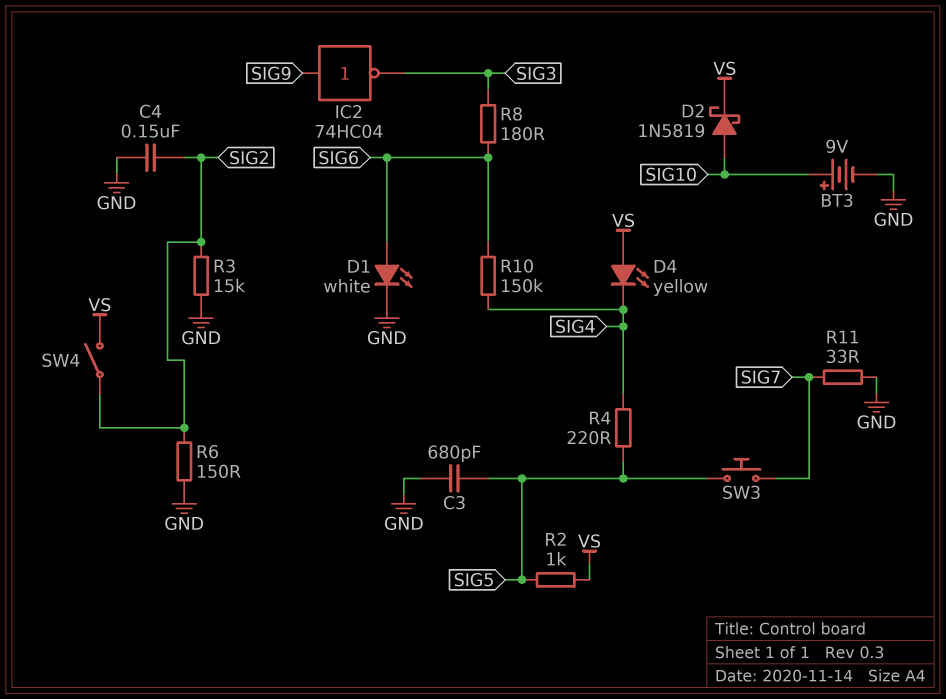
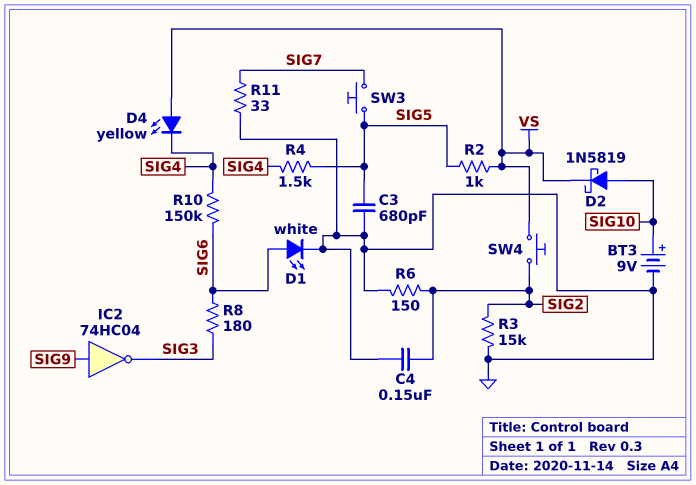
R4: 220 (SIG4, SIG5) -> 1.5k (SIG4, SIG5)
SW4: switch (SIG2, VS) -> button (SIG2, VS)

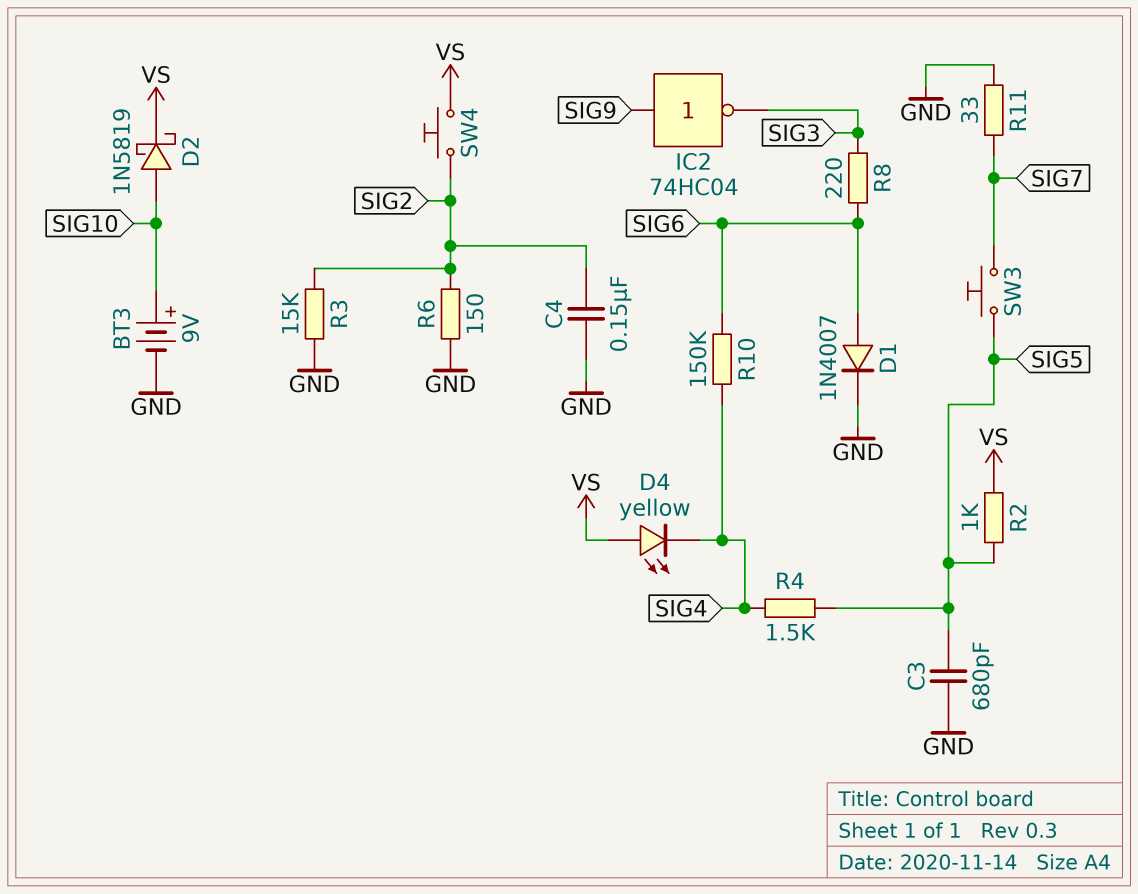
D1: LED white (A SIG6, K GND) -> diode 1N4007 (A SIG6, K GND)
R8: 180 (SIG3, SIG6) -> 220 (SIG3, SIG6)

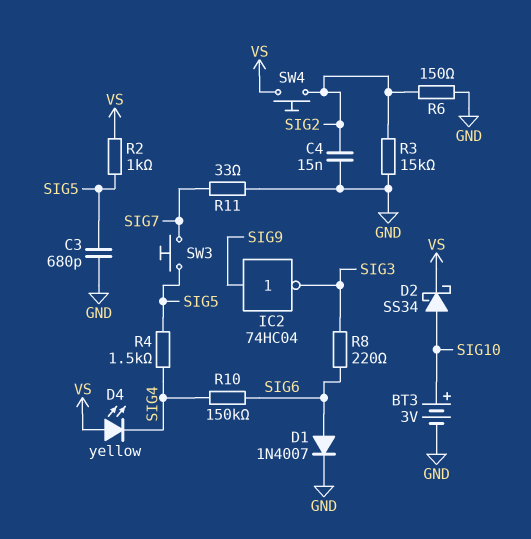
BT3: 9V (plus SIG10, minus GND) -> 3V (plus SIG10, minus GND)
C4: 150nF (GND, SIG2) -> 15nF (GND, SIG2)
D2: schottky 1N5819 (A SIG10, K VS) -> schottky SS34 (A SIG10, K VS)

